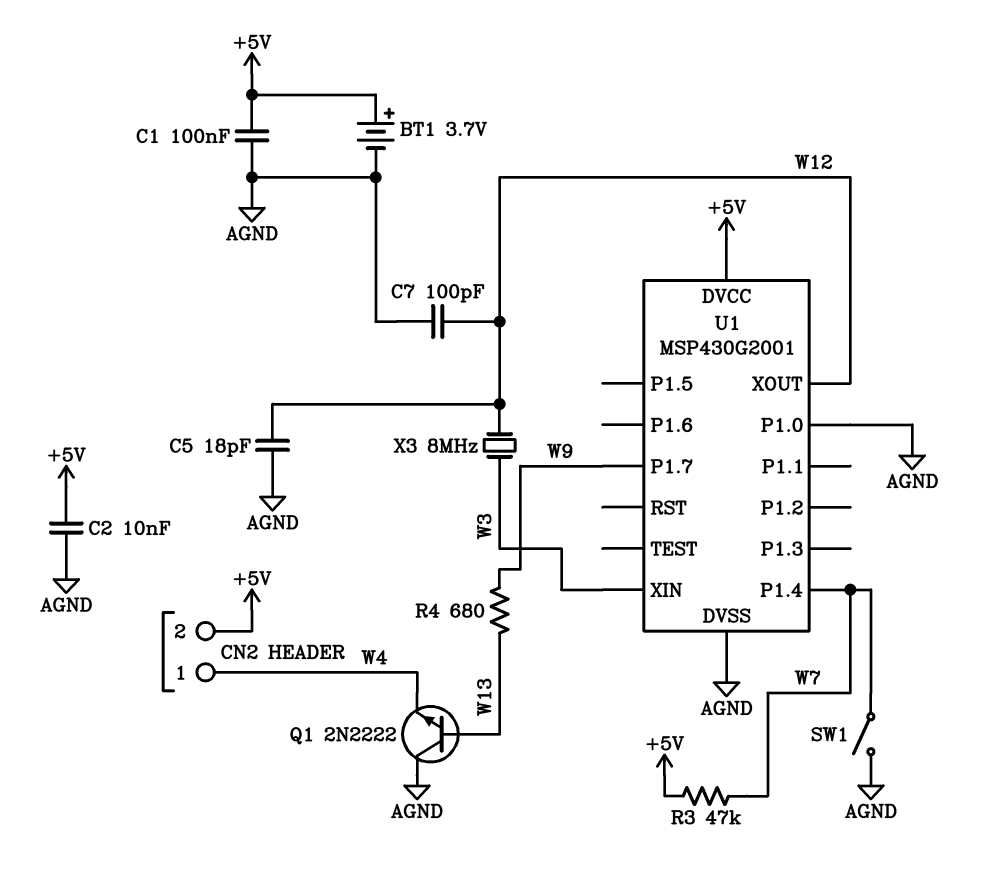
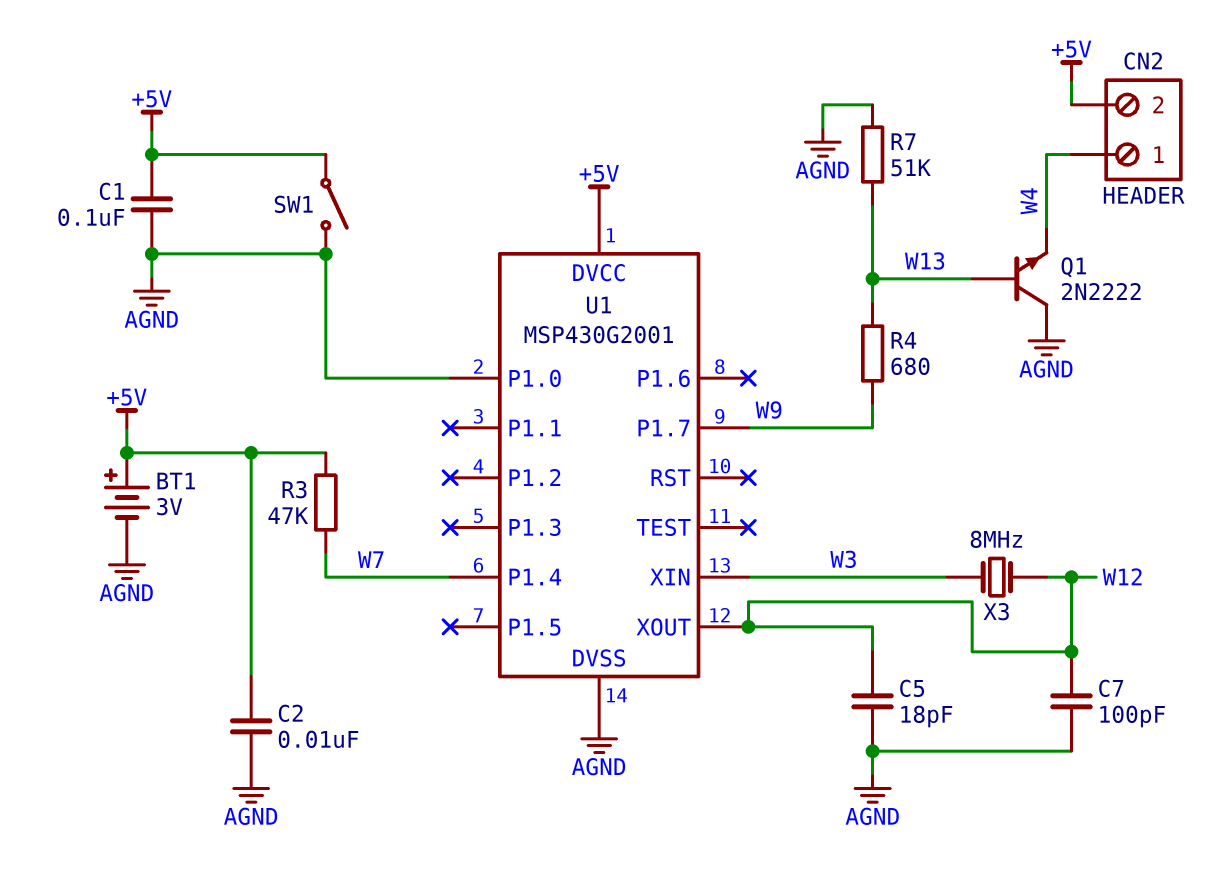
BT1: 3.7V (plus +5V, minus AGND) -> 3V (plus +5V, minus AGND)
R7: none -> 51k (AGND, W13)
SW1: switch (AGND, W7) -> switch (+5V, AGND)

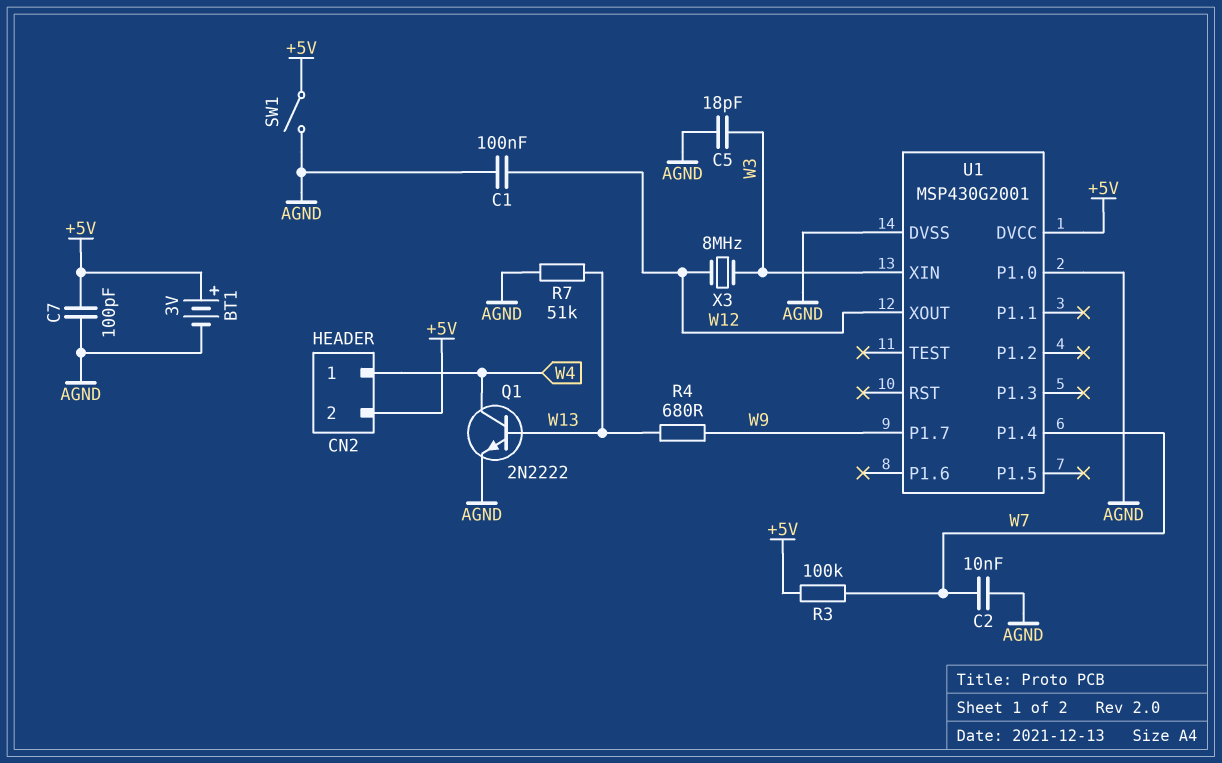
C1: 100nF (+5V, AGND) -> 100nF (AGND, W12)
C2: 10nF (+5V, AGND) -> 10nF (AGND, W7)
C5: 18pF (AGND, W12) -> 18pF (AGND, W3)
C7: 100pF (AGND, W12) -> 100pF (+5V, AGND)
Q1: NPN 2N2222 (B W13, C AGND, E W4) -> NPN 2N2222 (B W13, C W4, E AGND)
R3: 47k (+5V, W7) -> 100k (+5V, W7)

